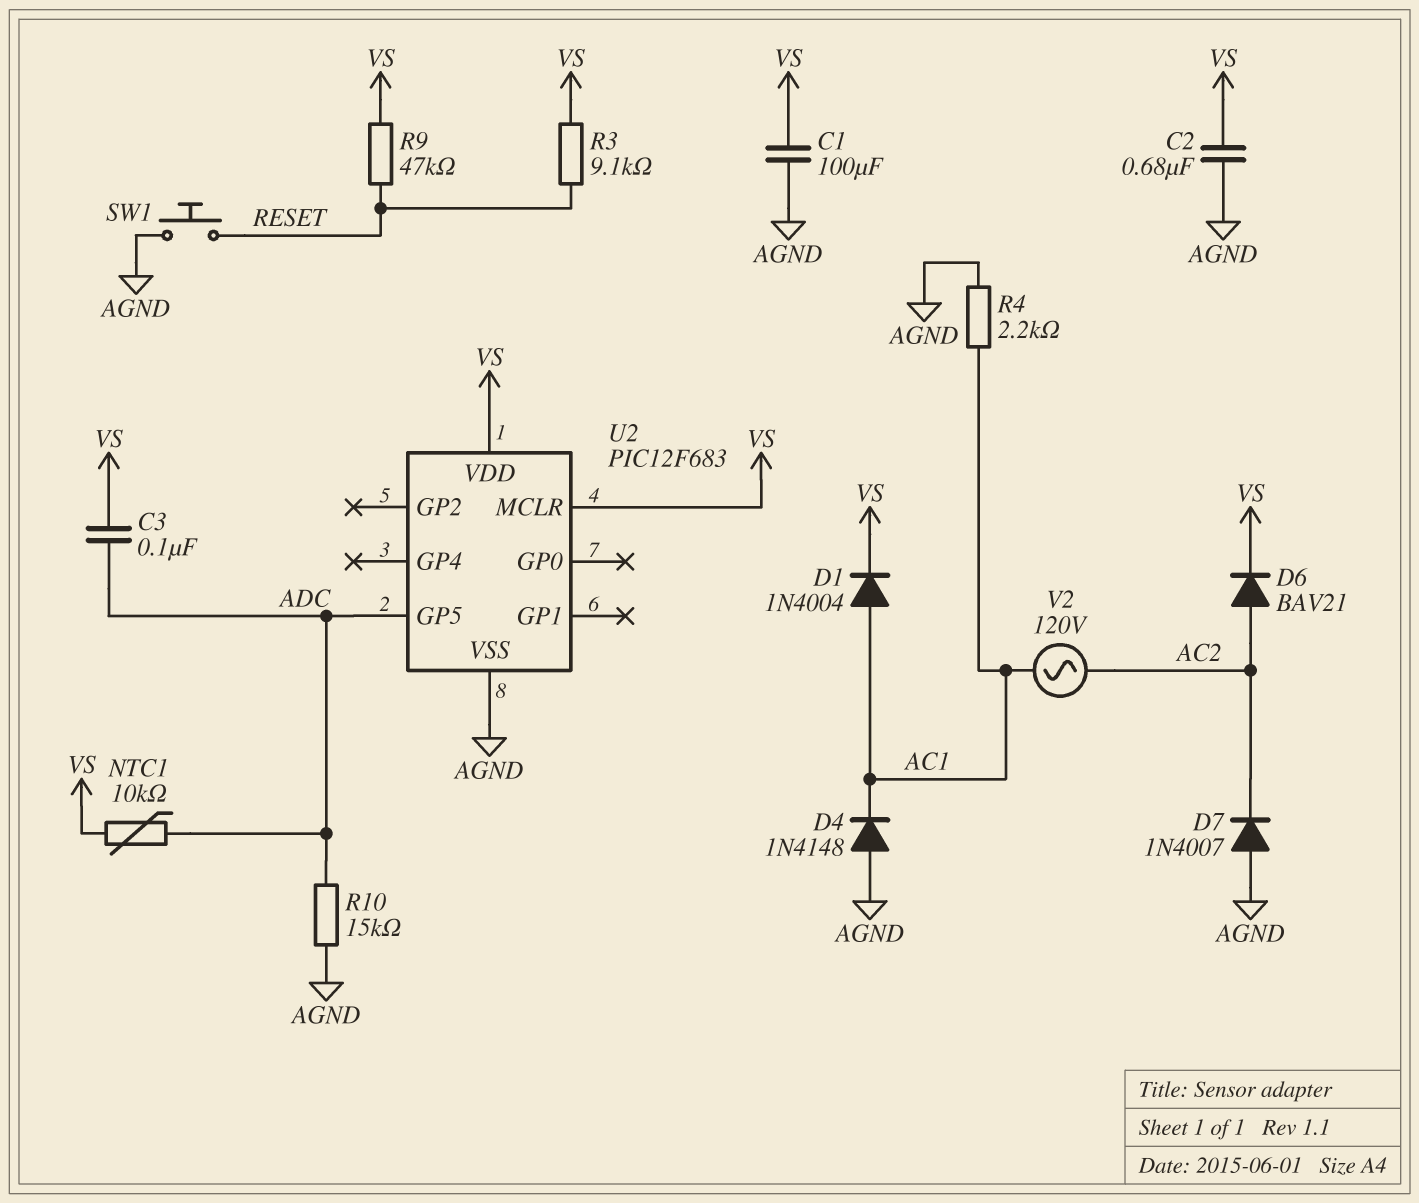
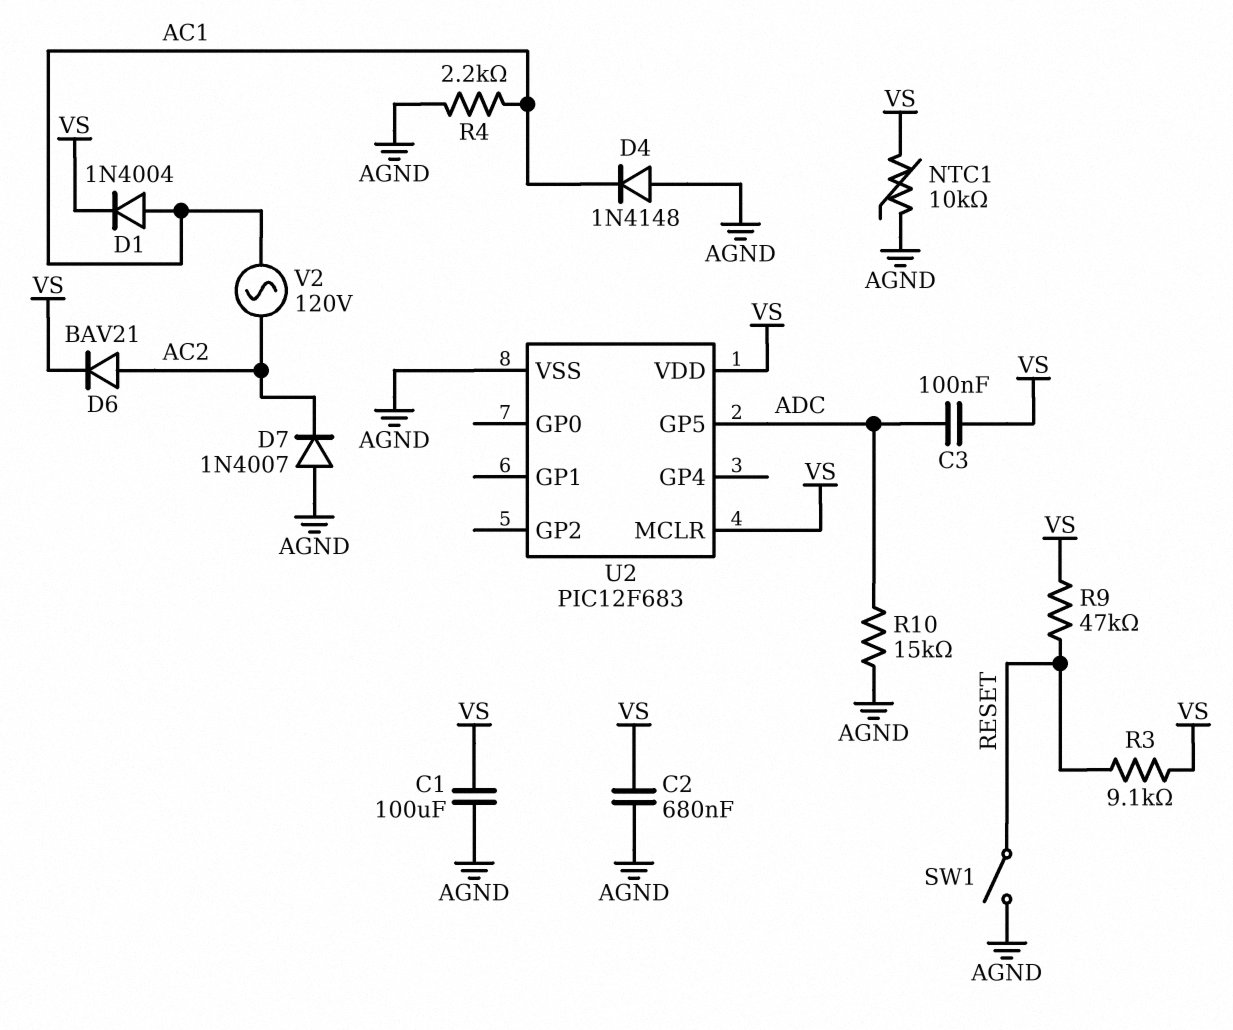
NTC1: 10k (ADC, VS) -> 10k (AGND, VS)
SW1: button (AGND, RESET) -> switch (AGND, RESET)

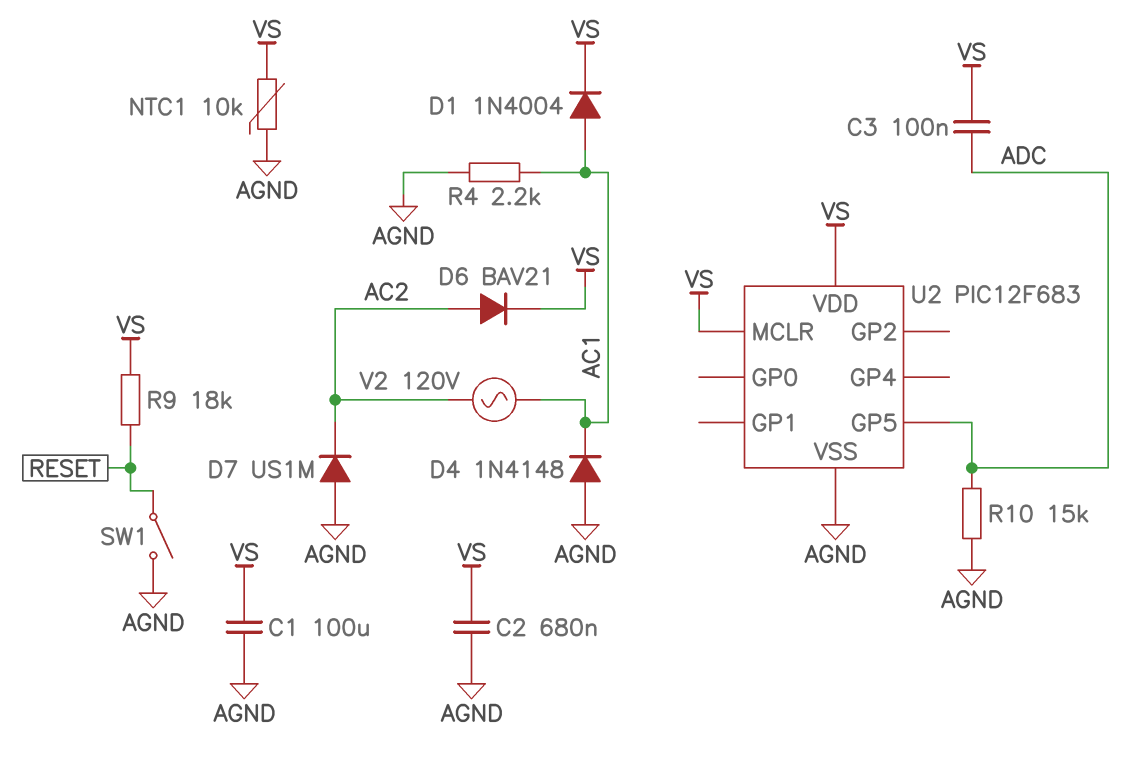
D7: diode 1N4007 (A AGND, K AC2) -> diode US1M (A AGND, K AC2)
R3: 9.1k (RESET, VS) -> none
R9: 47k (RESET, VS) -> 18k (RESET, VS)

